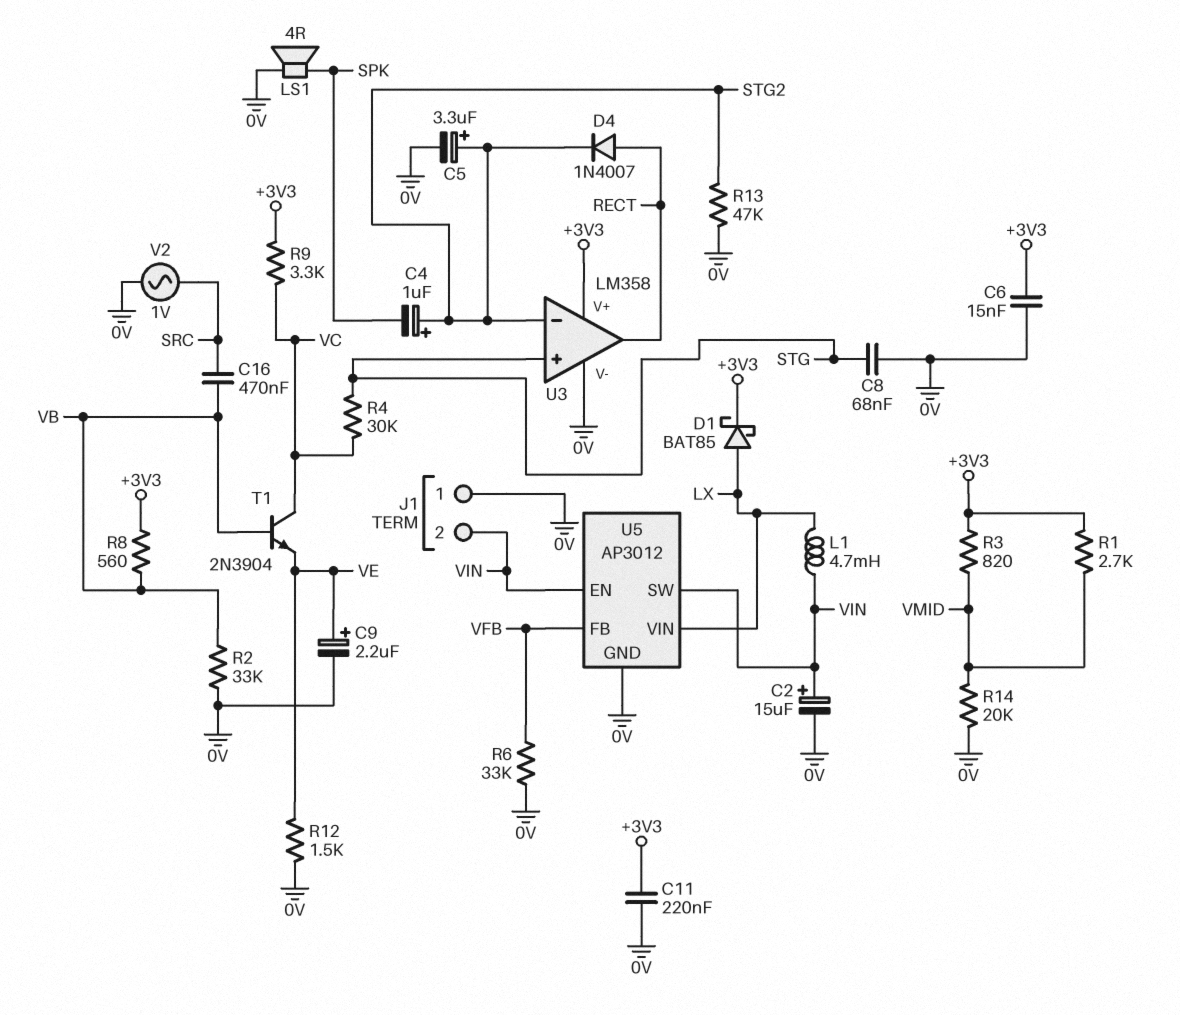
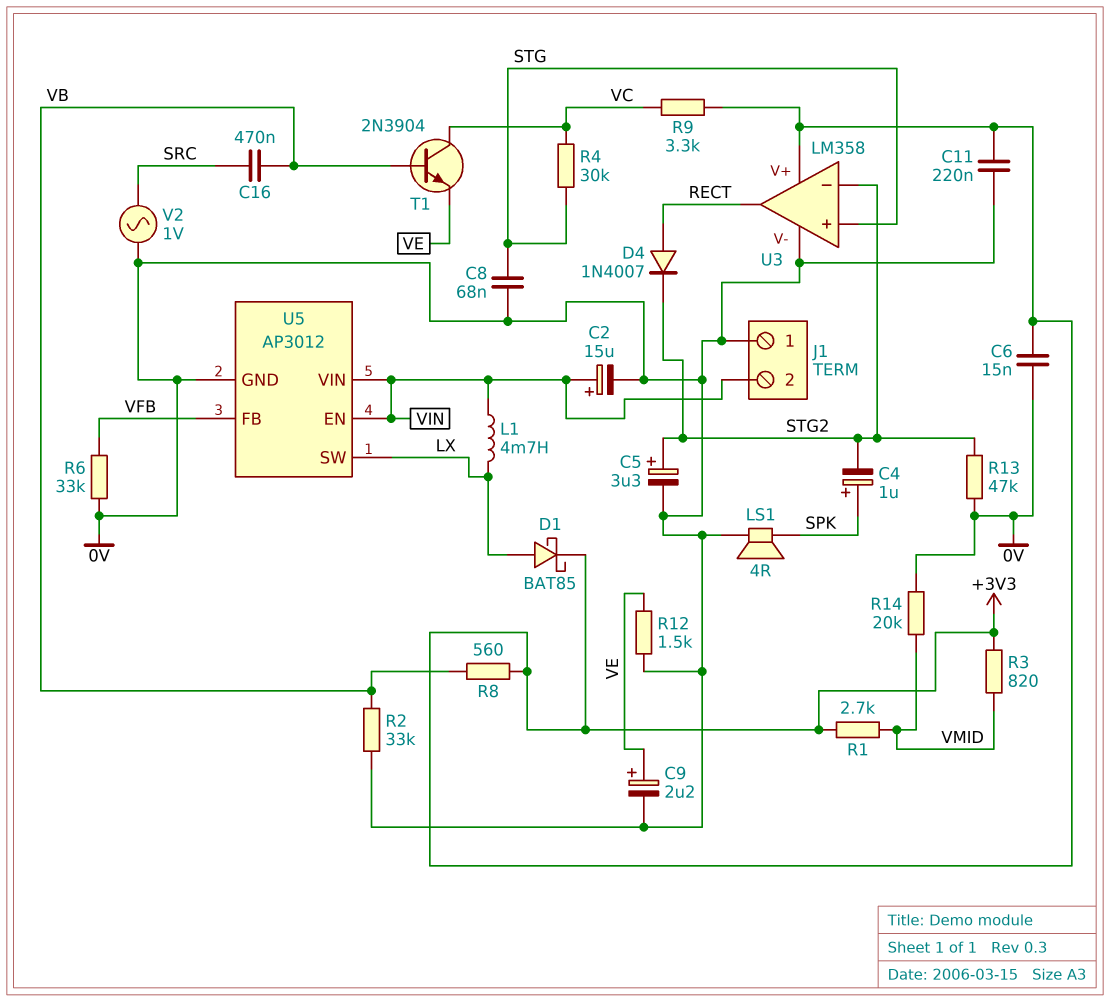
C4: 1uF (plus STG2, minus SPK) -> 1uF (plus SPK, minus STG2)
U5 pin SW: VIN -> LX
U5 pin VIN: LX -> VIN

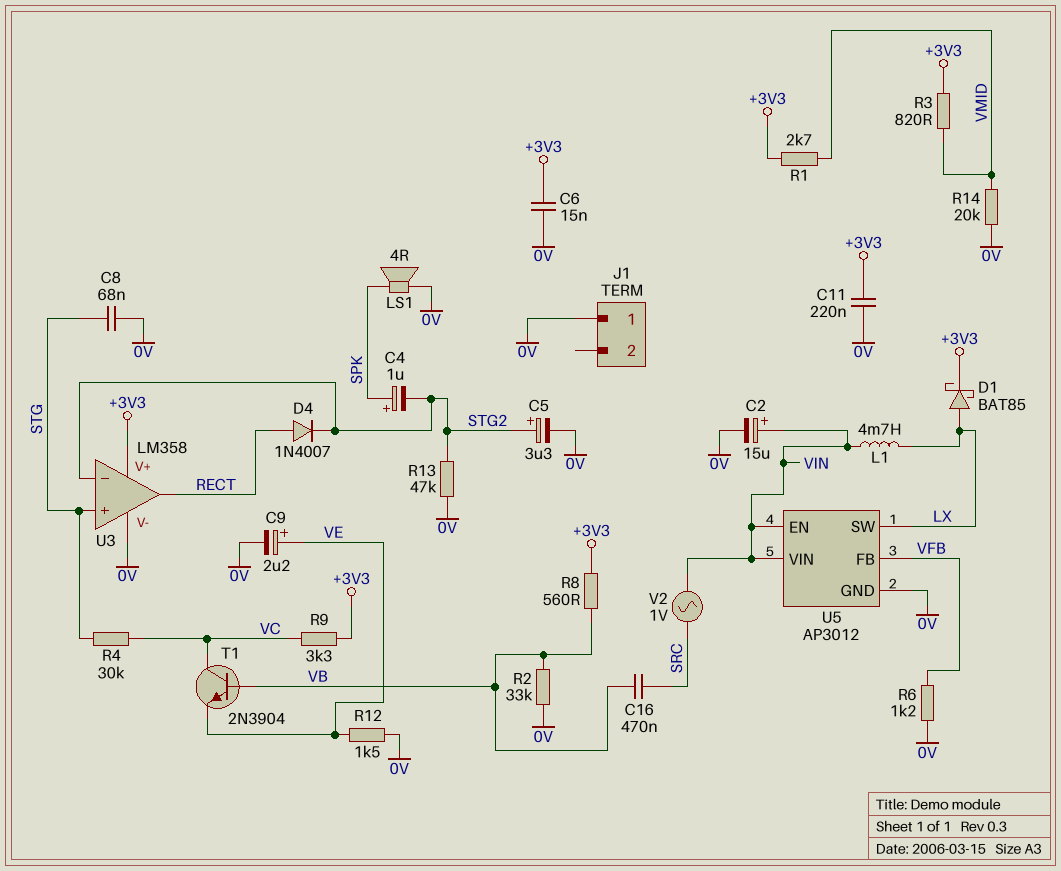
J1 pin 2: VIN -> none
R6: 33k (0V, VFB) -> 1.2k (0V, VFB)
V2: AC 1V (0V, SRC) -> AC 1V (SRC, VIN)

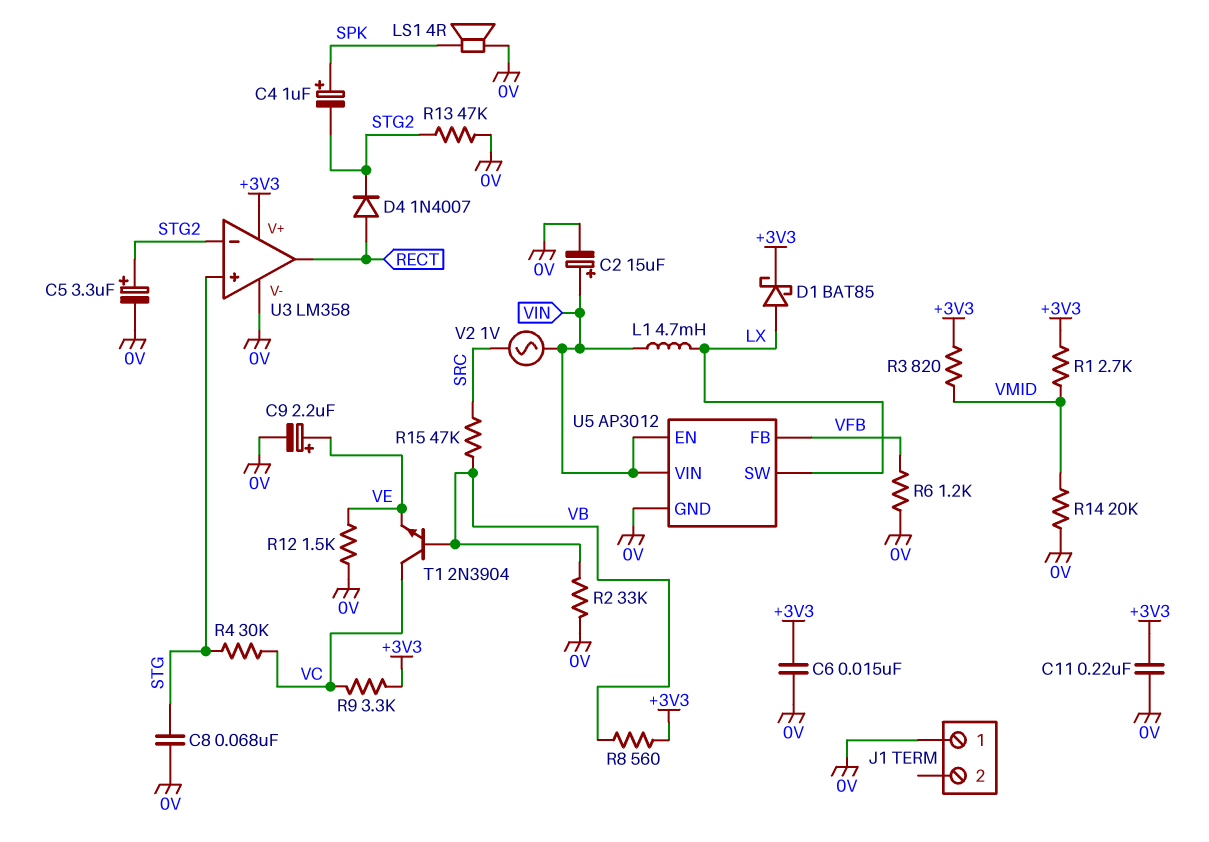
C16: 470nF (SRC, VB) -> none
R15: none -> 47k (SRC, VB)

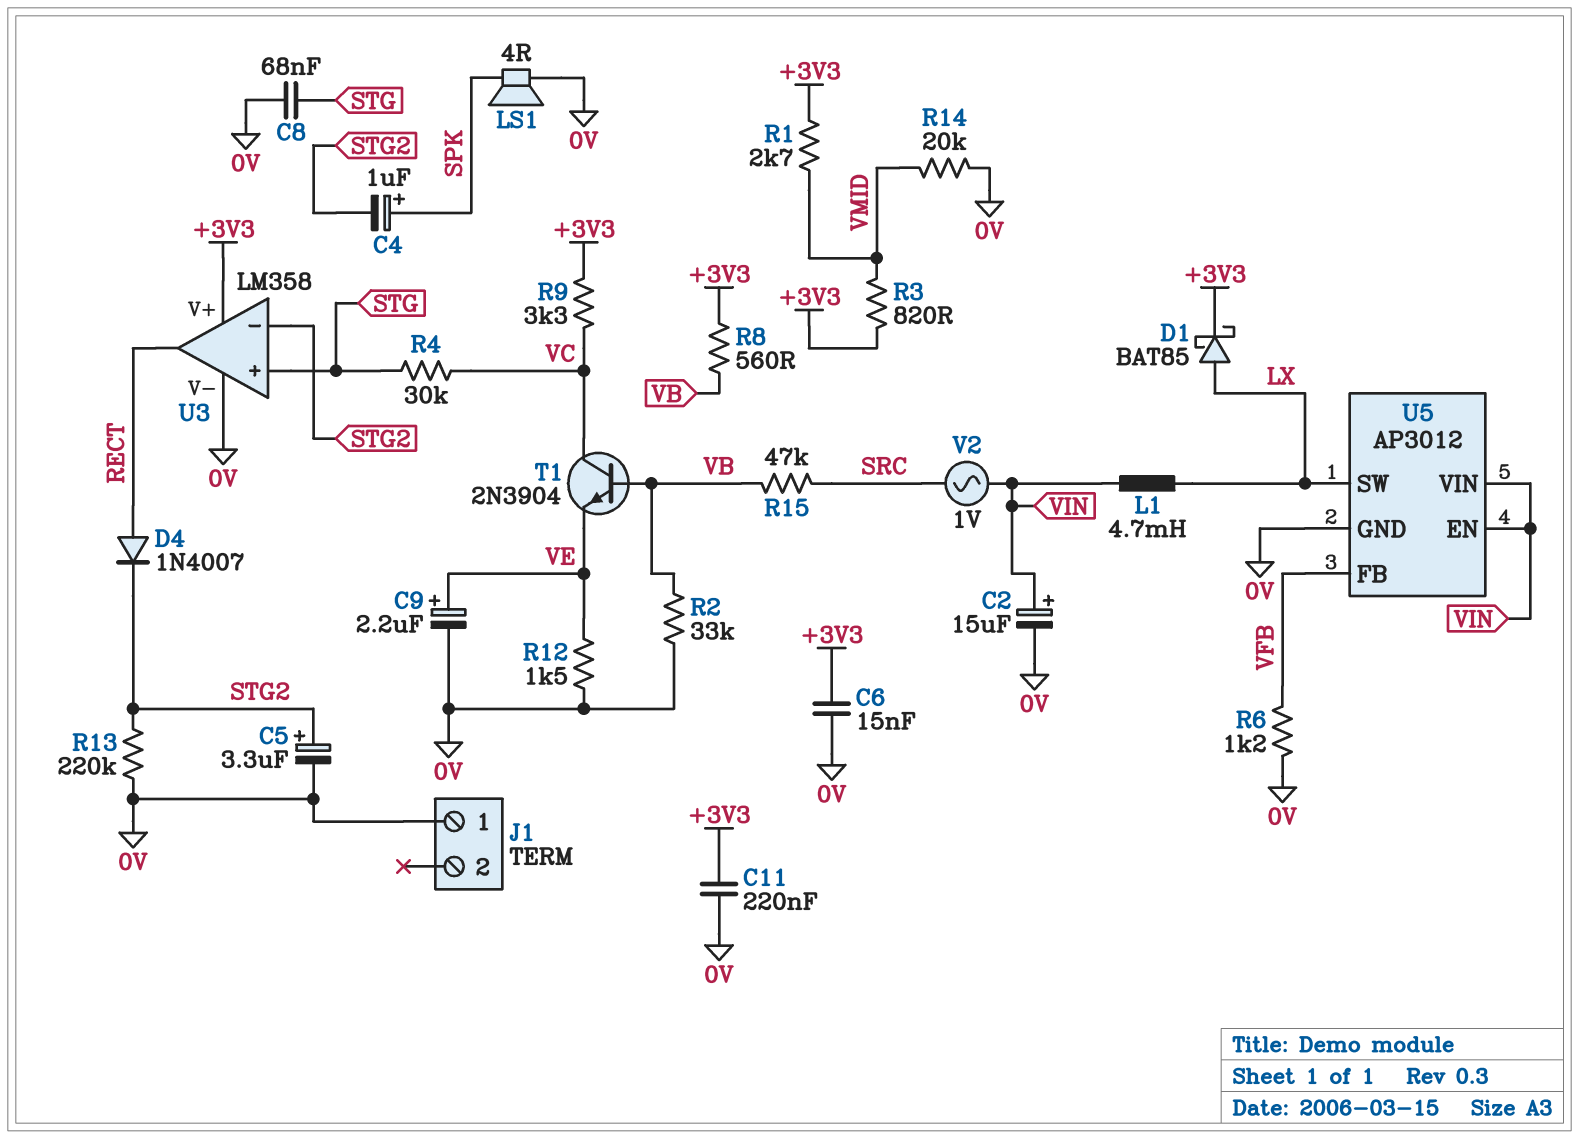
R13: 47k (0V, STG2) -> 220k (0V, STG2)

